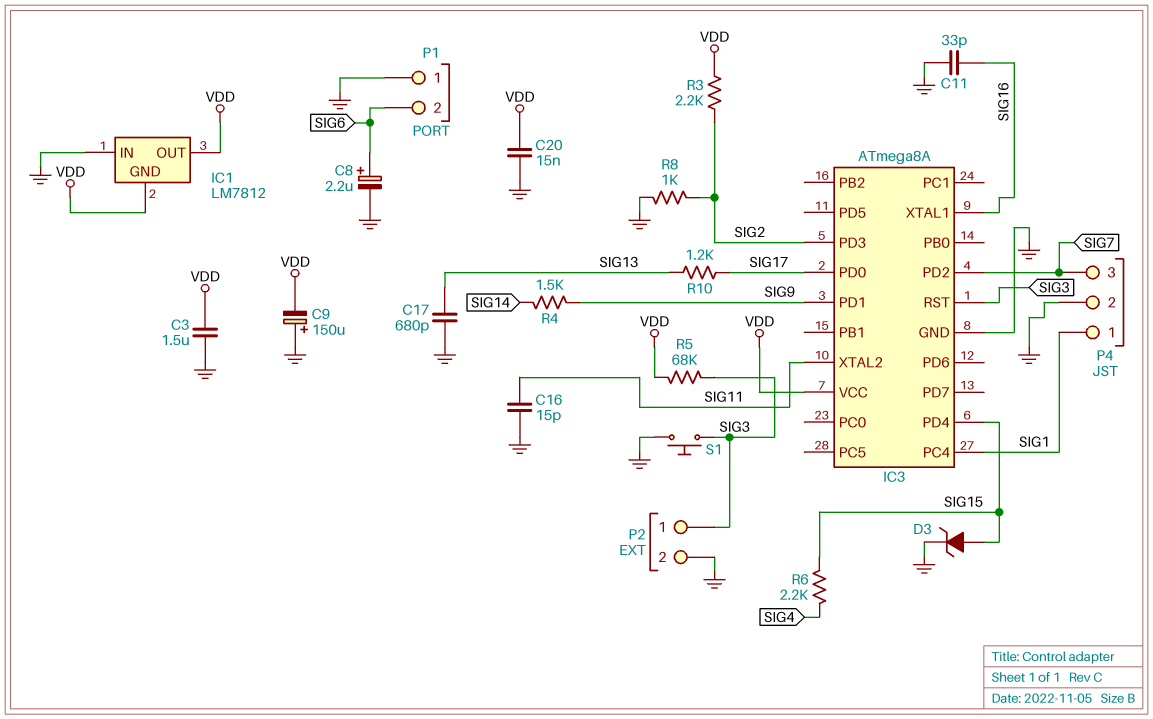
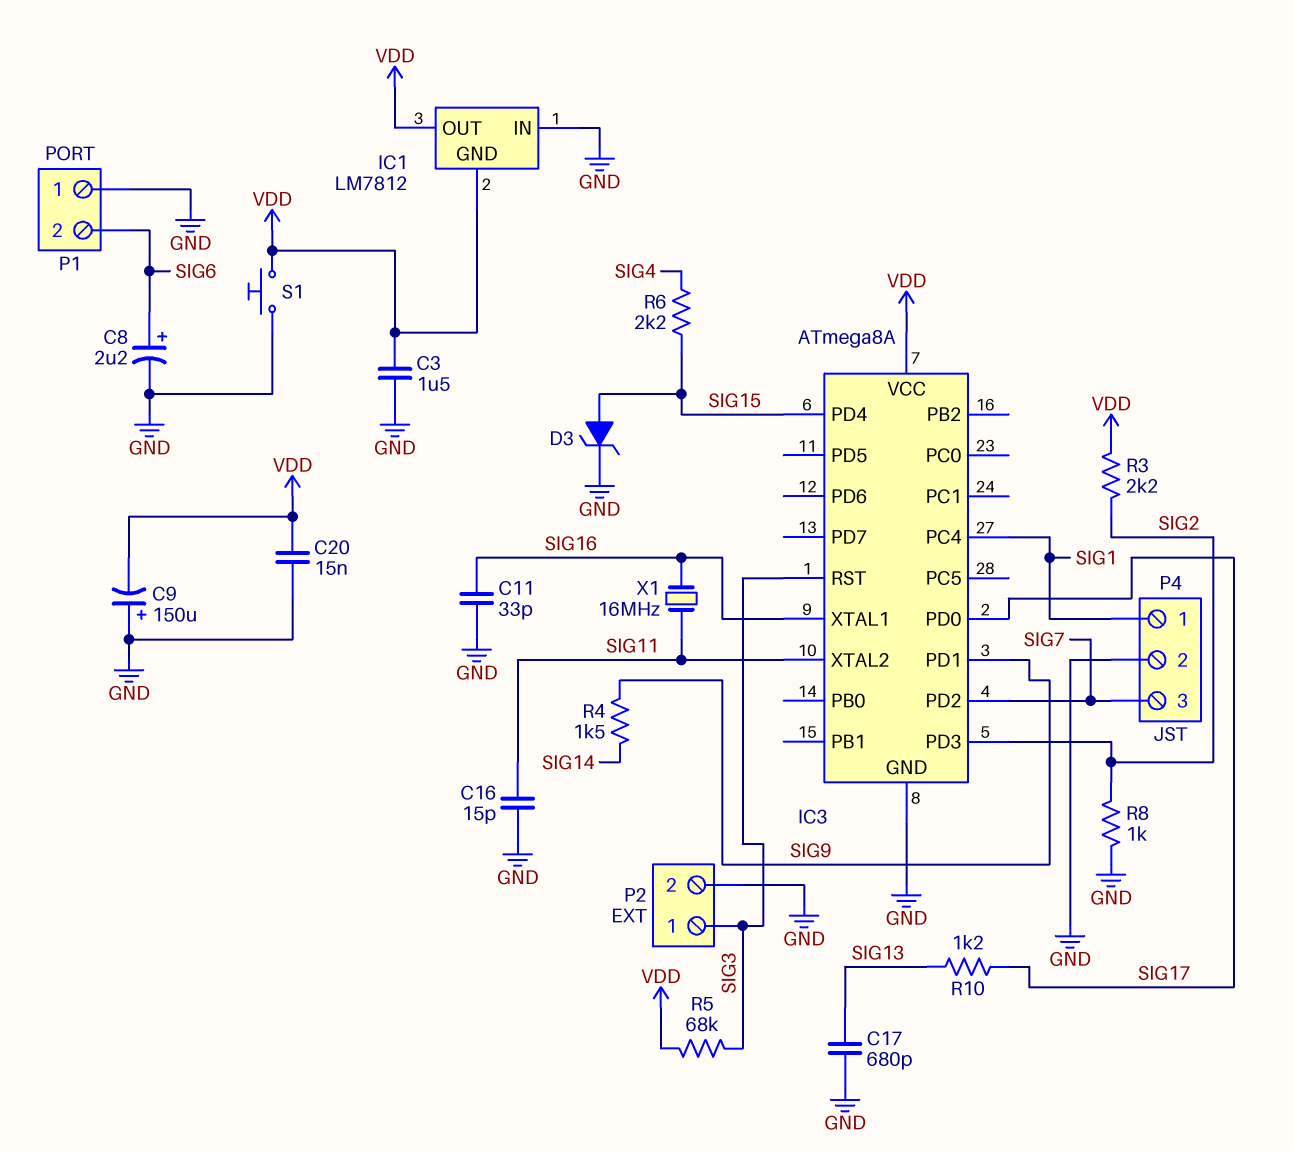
S1: button (GND, SIG3) -> button (GND, VDD)
X1: none -> 16MHz (SIG11, SIG16)

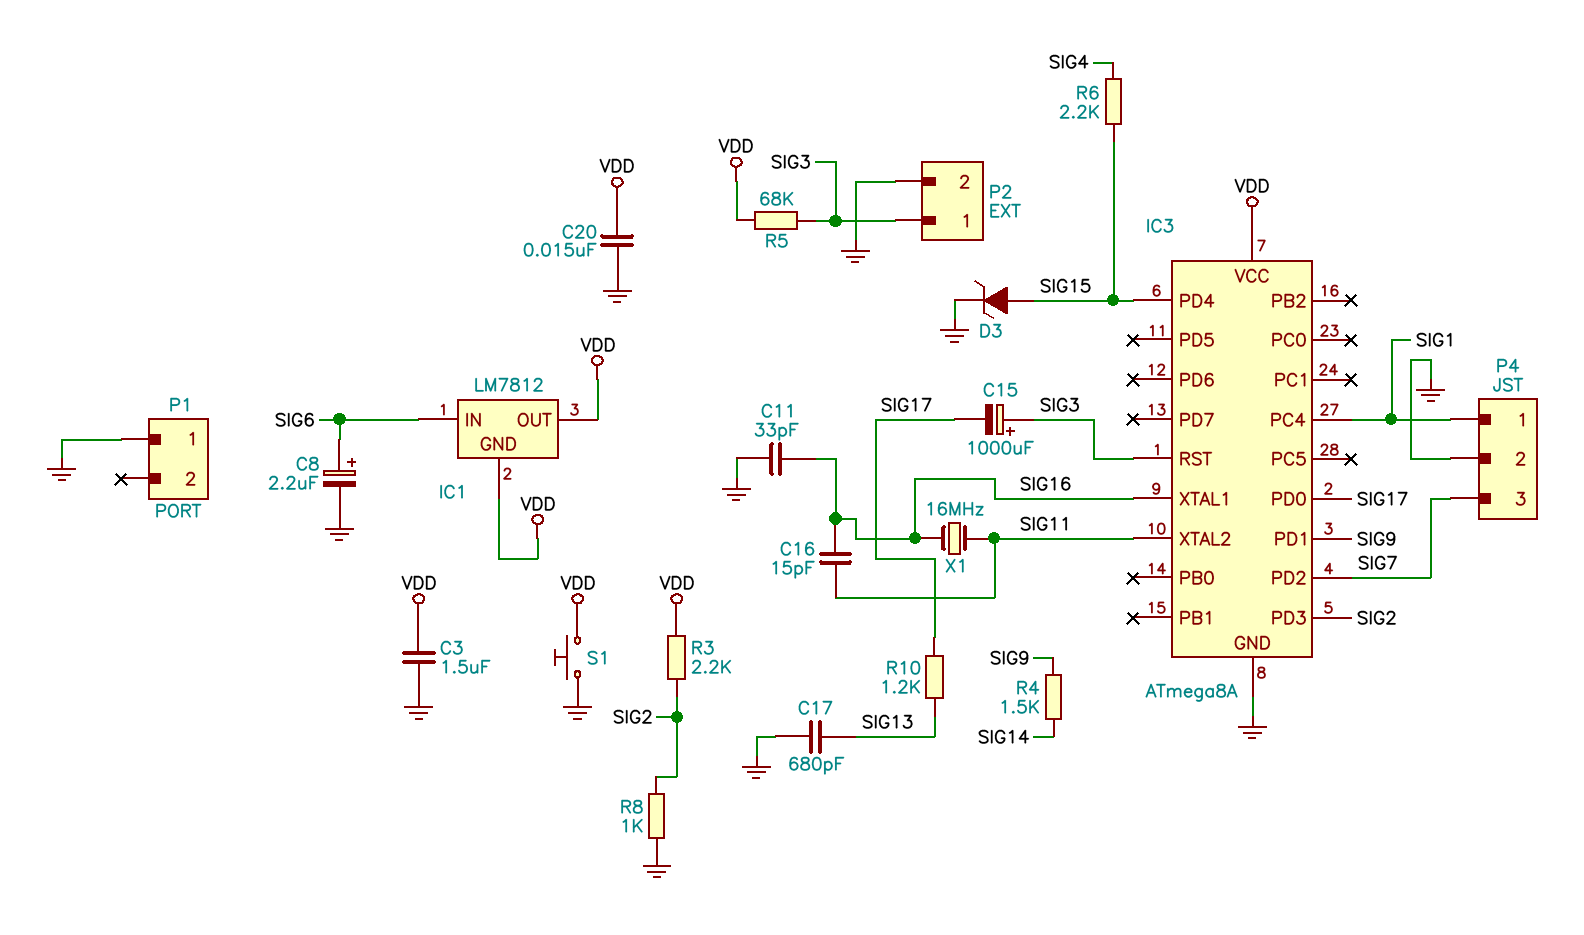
C9: 150uF (plus GND, minus VDD) -> none
C15: none -> 1000uF (plus SIG3, minus SIG17)
C16: 15pF (GND, SIG11) -> 15pF (SIG11, SIG16)
IC1 pin IN: GND -> SIG6
P1 pin 2: SIG6 -> none

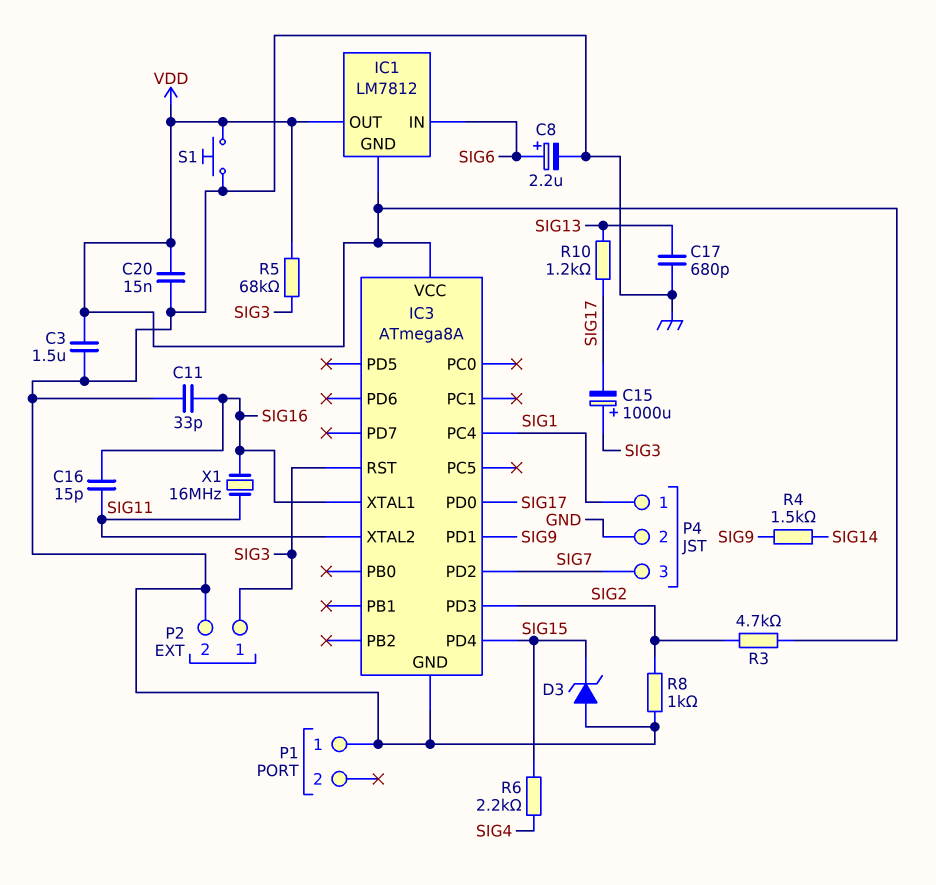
D3: zener (A SIG15, K GND) -> zener (A GND, K SIG15)
R3: 2.2k (SIG2, VDD) -> 4.7k (SIG2, VDD)

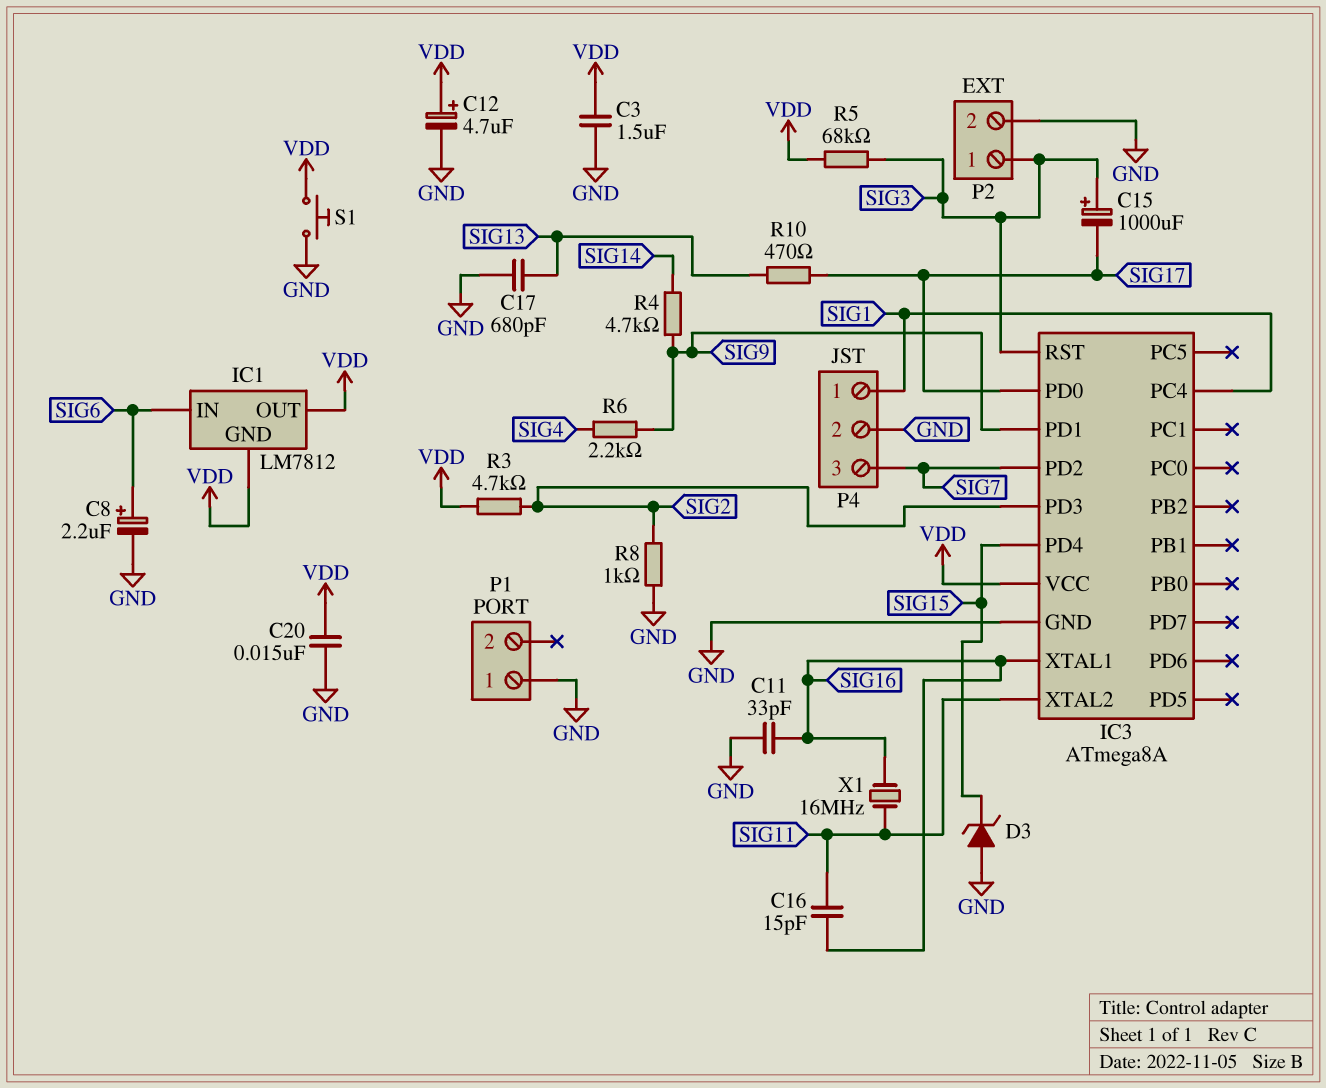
C12: none -> 4.7uF (plus VDD, minus GND)
R4: 1.5k (SIG9, SIG14) -> 4.7k (SIG9, SIG14)
R6: 2.2k (SIG4, SIG15) -> 2.2k (SIG4, SIG9)
R10: 1.2k (SIG13, SIG17) -> 470 (SIG13, SIG17)

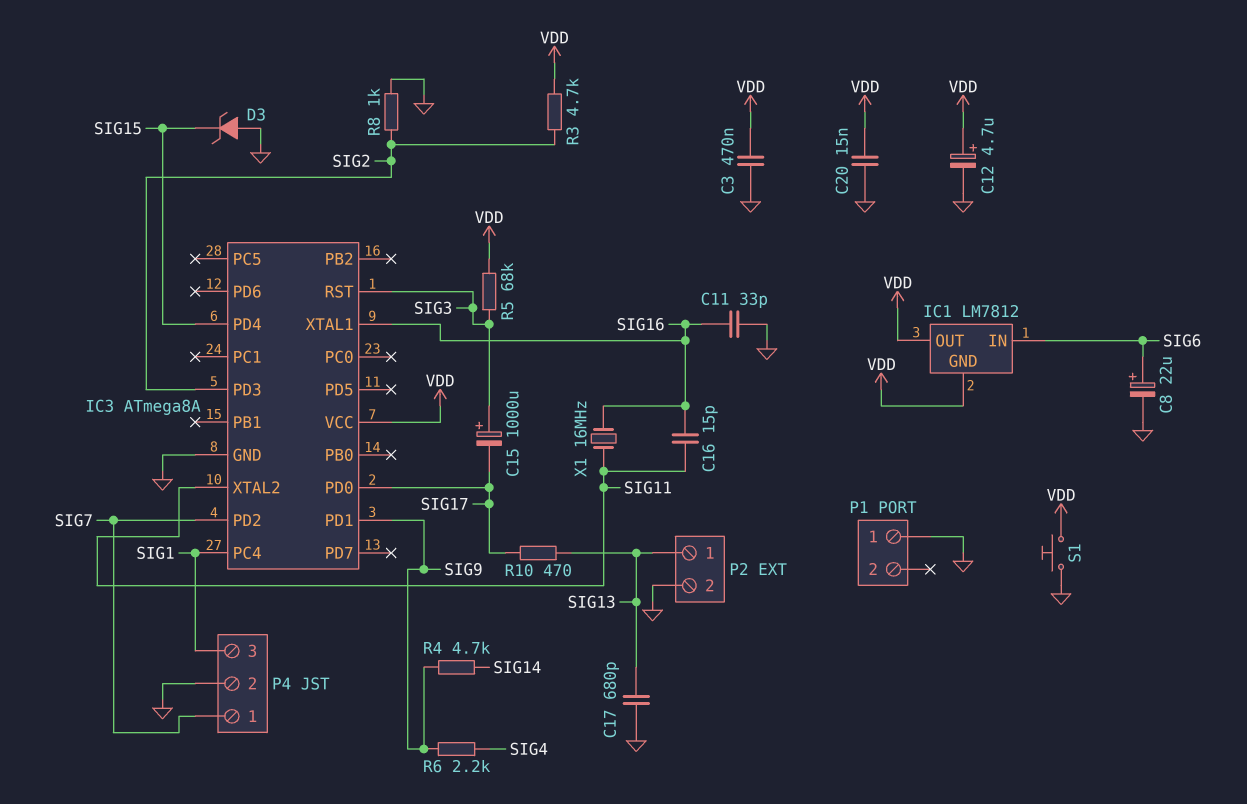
C3: 1.5uF (GND, VDD) -> 470nF (GND, VDD)
C8: 2.2uF (plus SIG6, minus GND) -> 22uF (plus SIG6, minus GND)
P2 pin 1: SIG3 -> SIG13
P4 pin 1: SIG1 -> SIG7
P4 pin 3: SIG7 -> SIG1

